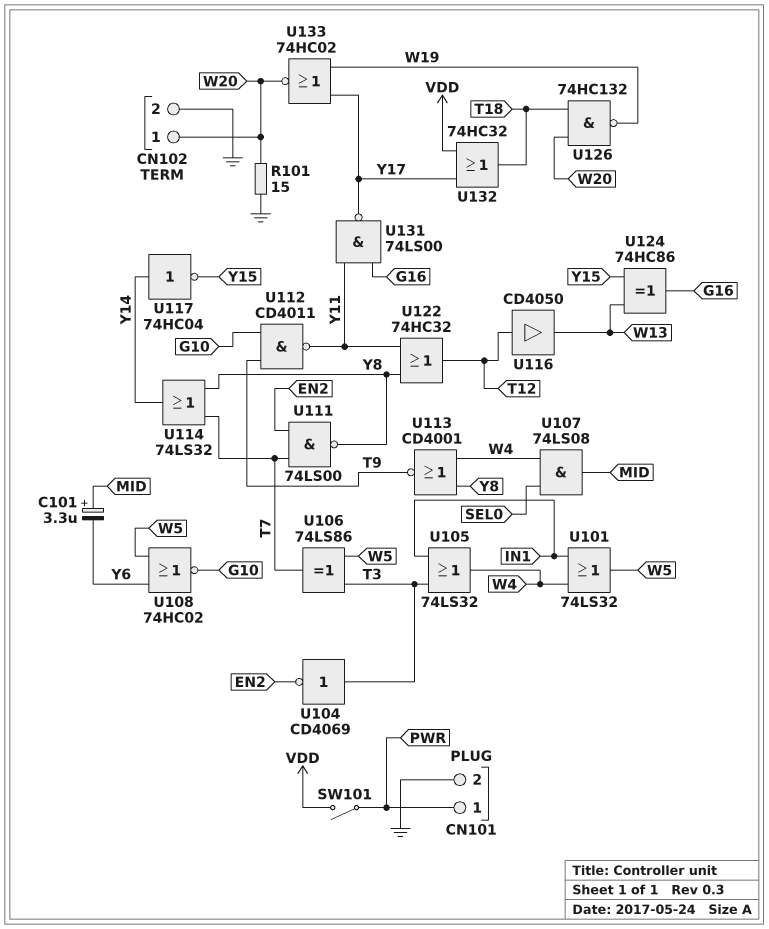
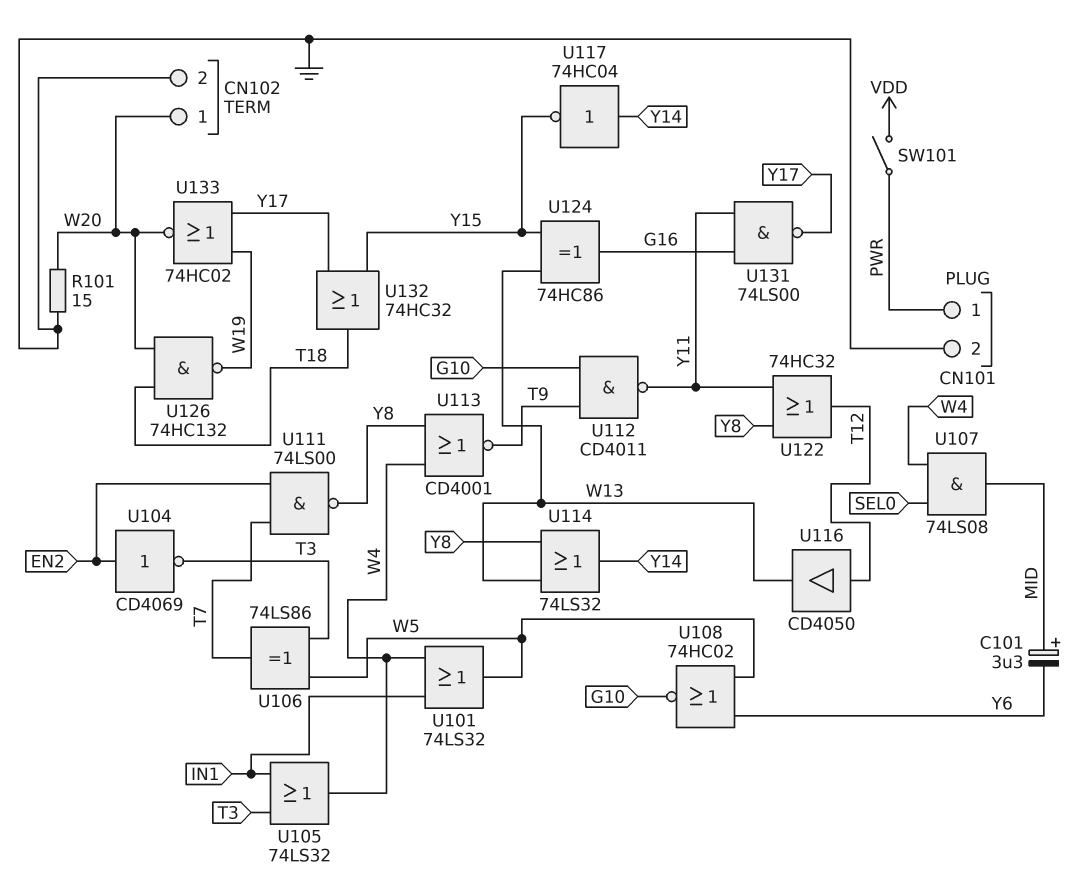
U104: NOT CD4069 (in T3, out EN2) -> NOT CD4069 (in EN2, out T3)
U114: OR 74LS32 (in T7, in Y8, out Y14) -> OR 74LS32 (in W13, in Y8, out Y14)
U132: OR 74HC32 (in VDD, in Y17, out T18) -> OR 74HC32 (in Y15, in Y17, out T18)

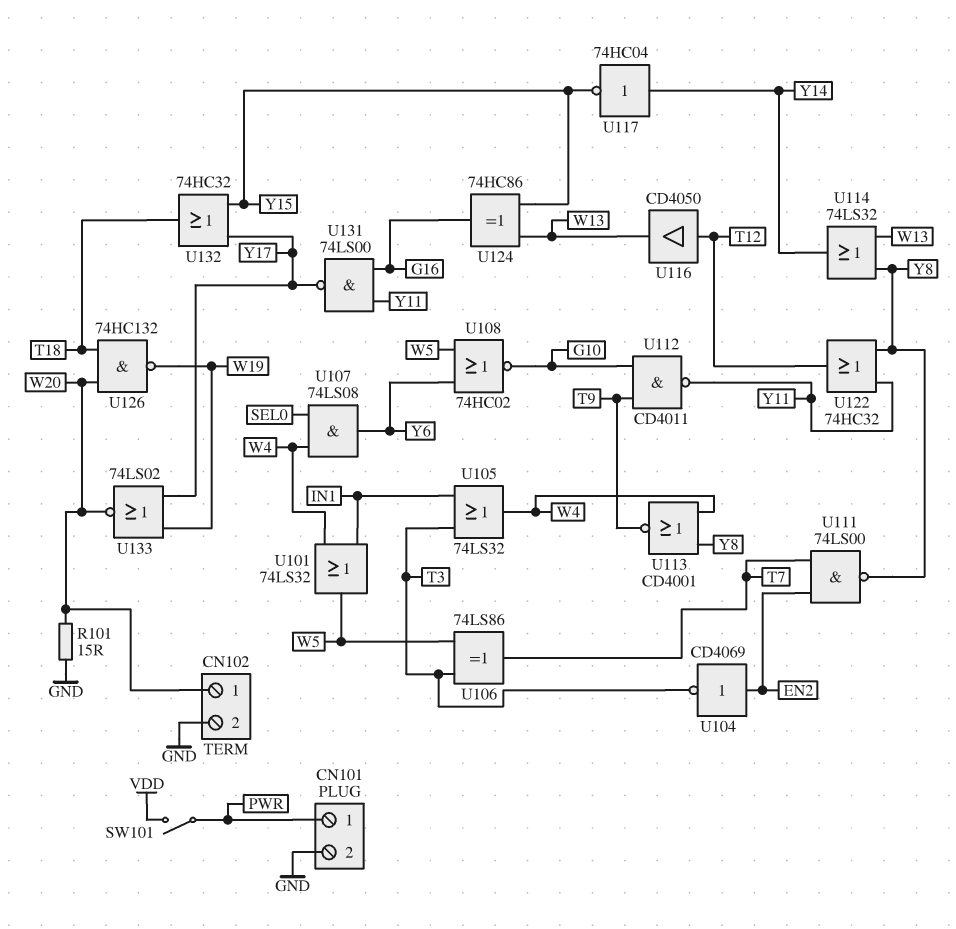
C101: 3.3uF (plus MID, minus Y6) -> none
U107: AND 74LS08 (in SEL0, in W4, out MID) -> AND 74LS08 (in SEL0, in W4, out Y6)
U133: NOR 74HC02 (in W19, in Y17, out W20) -> NOR 74LS02 (in W19, in Y17, out W20)

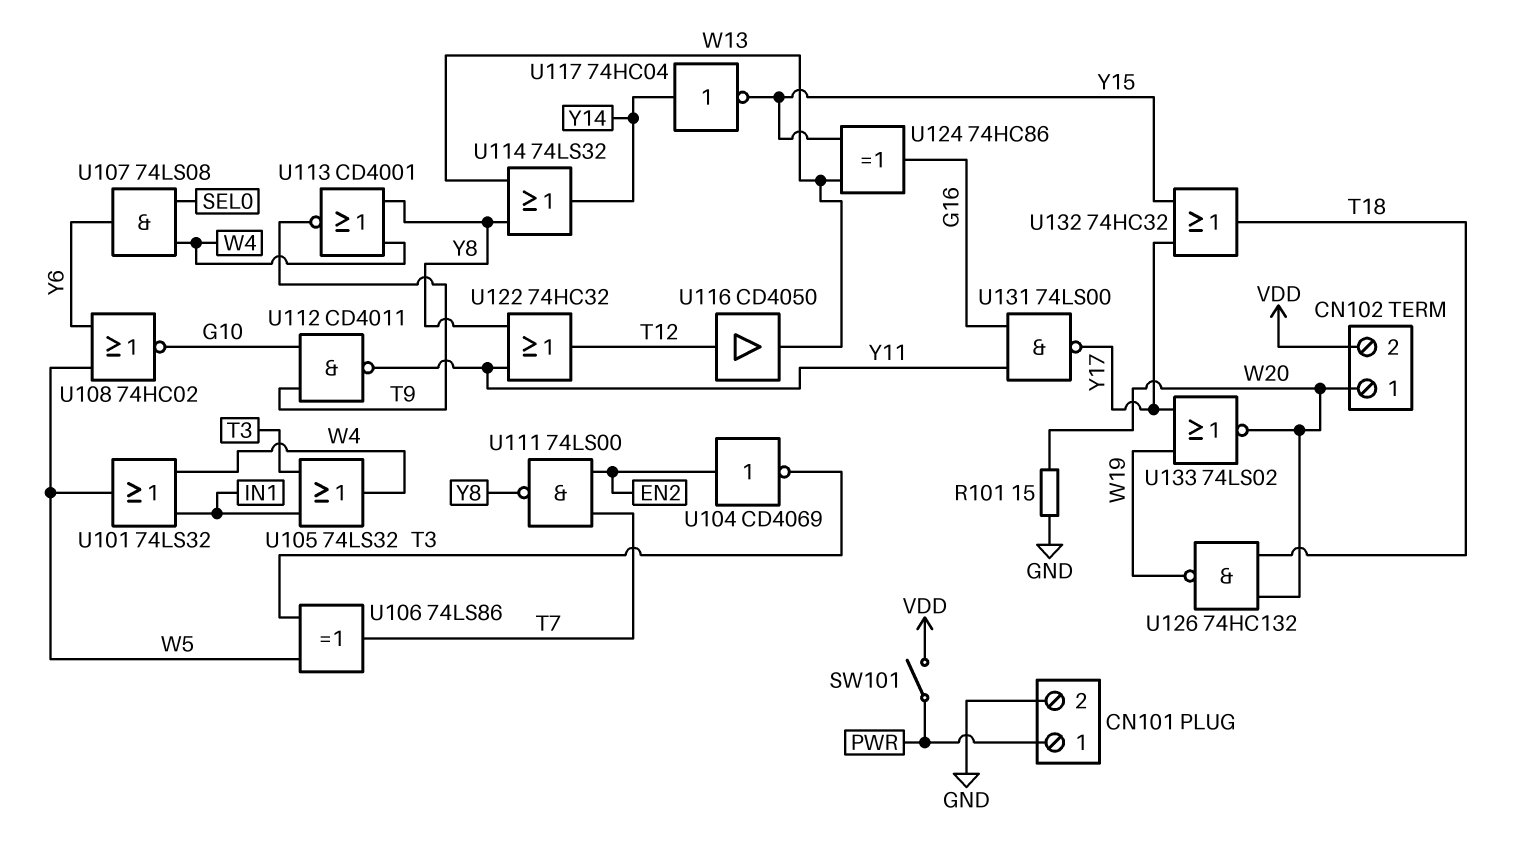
CN102 pin 2: GND -> VDD

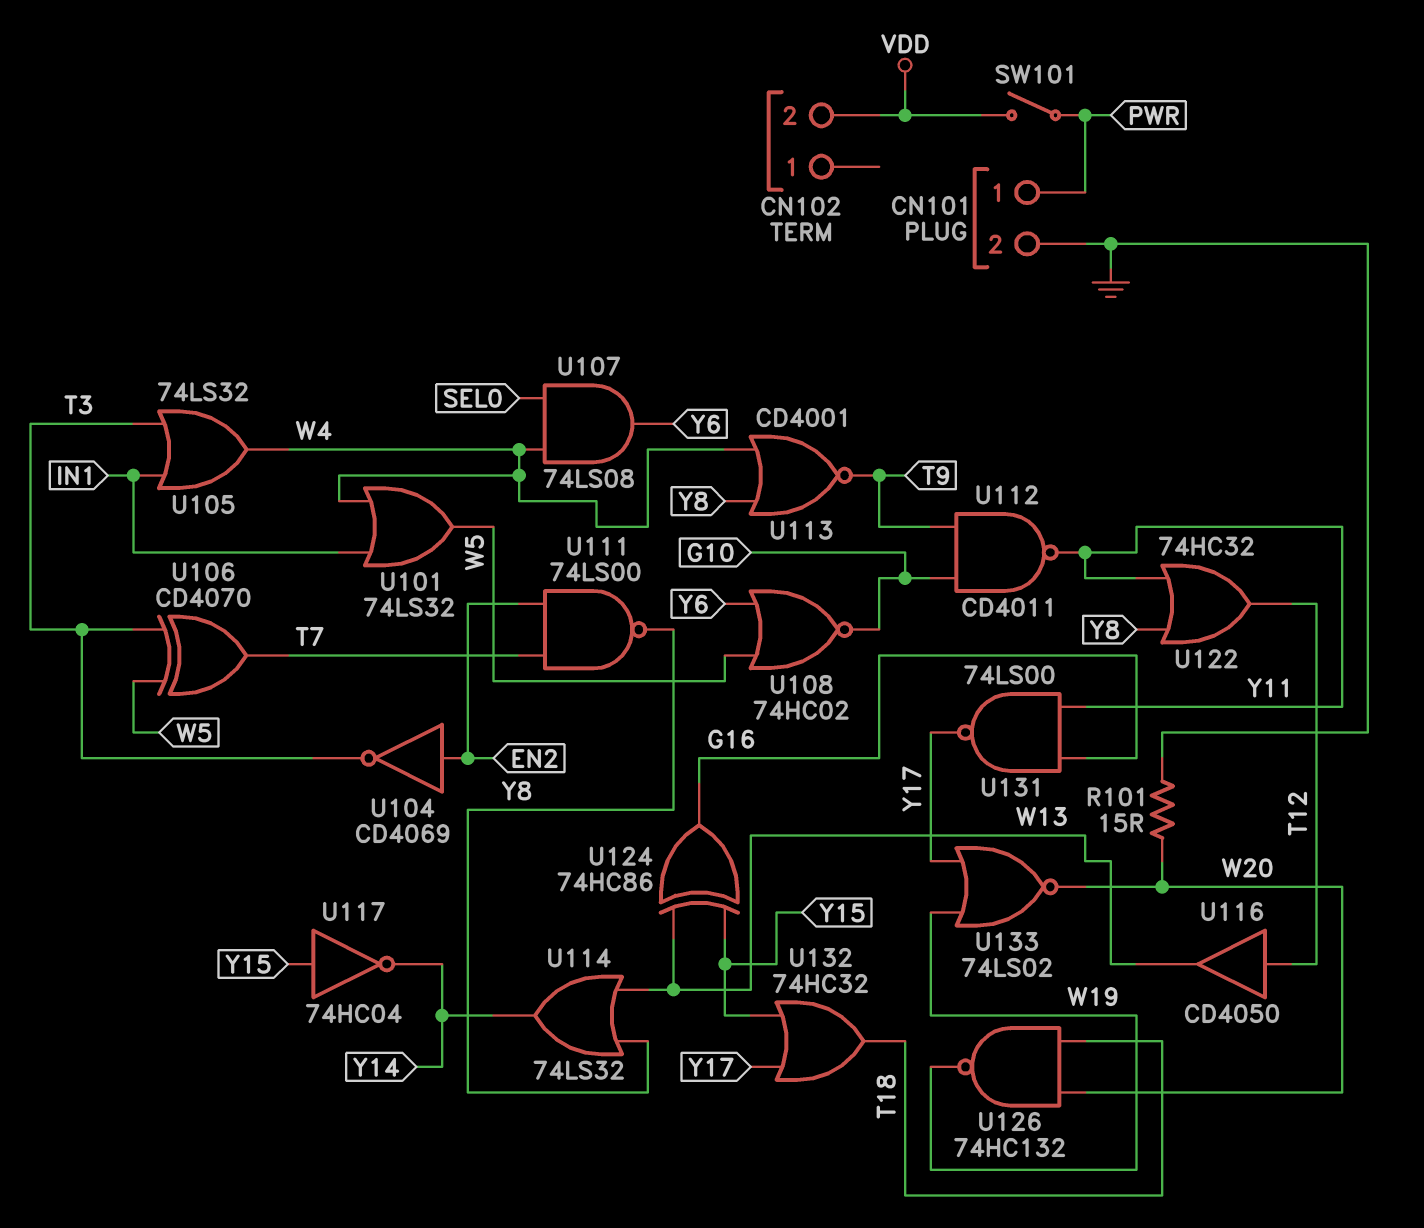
CN102 pin 1: W20 -> none
U106: XOR 74LS86 (in T3, in W5, out T7) -> XOR CD4070 (in T3, in W5, out T7)
U117: NOT 74HC04 (in Y14, out Y15) -> NOT 74HC04 (in Y15, out Y14)

